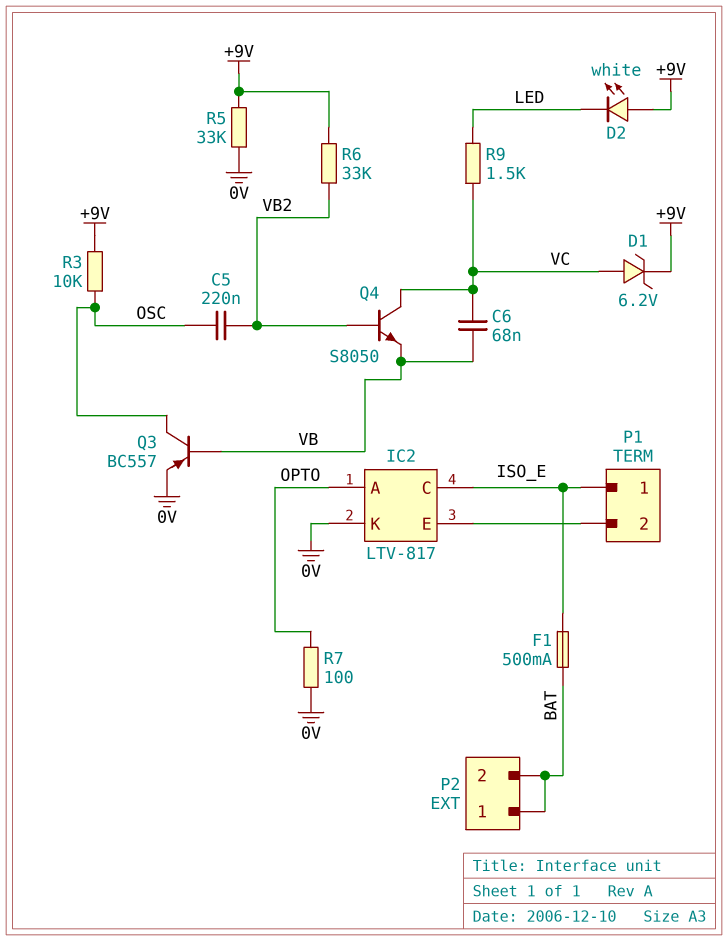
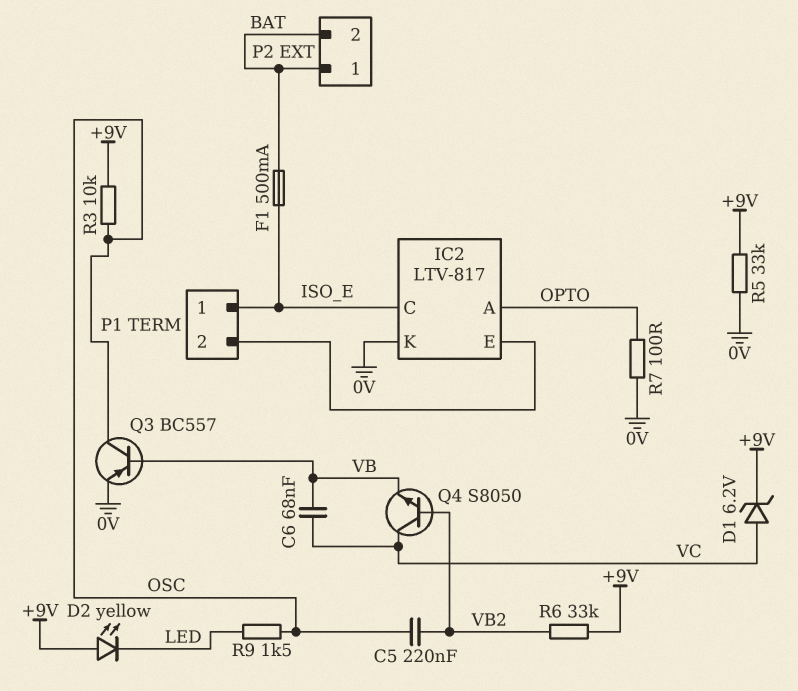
D2: LED white (A +9V, K LED) -> LED yellow (A +9V, K LED)
R9: 1.5k (LED, VC) -> 1.5k (LED, OSC)

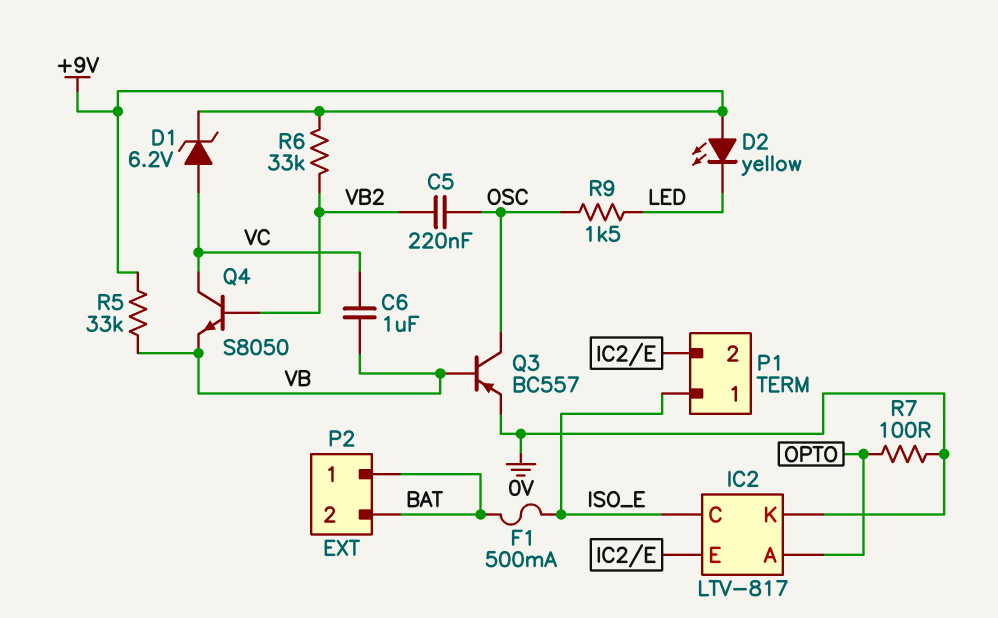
C6: 68nF (VB, VC) -> 1uF (VB, VC)
R3: 10k (+9V, OSC) -> none
R5: 33k (+9V, 0V) -> 33k (+9V, VB)

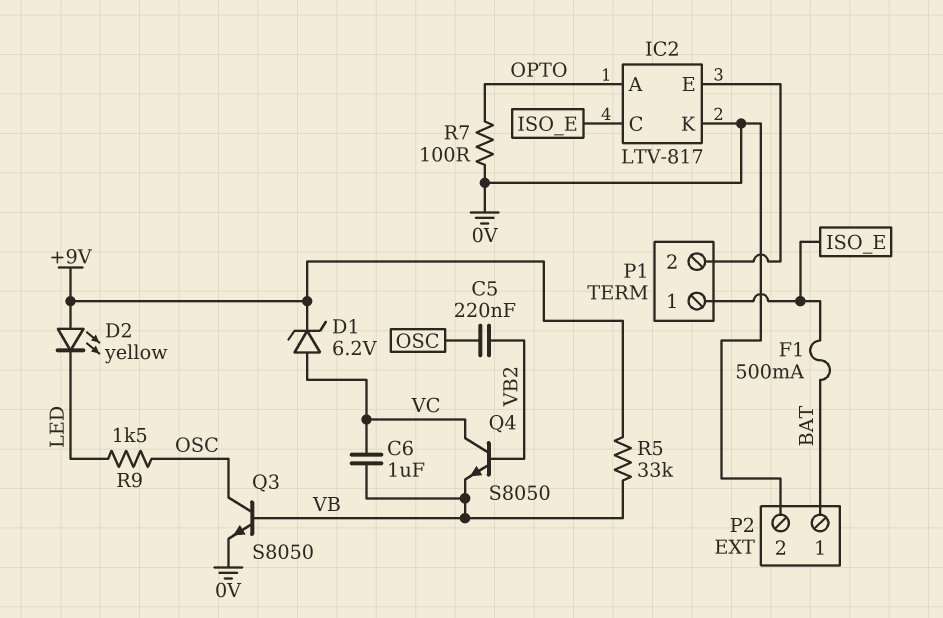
P2 pin 2: BAT -> 0V
Q3: PNP BC557 (B VB, C OSC, E 0V) -> NPN S8050 (B VB, C OSC, E 0V)
R6: 33k (+9V, VB2) -> none

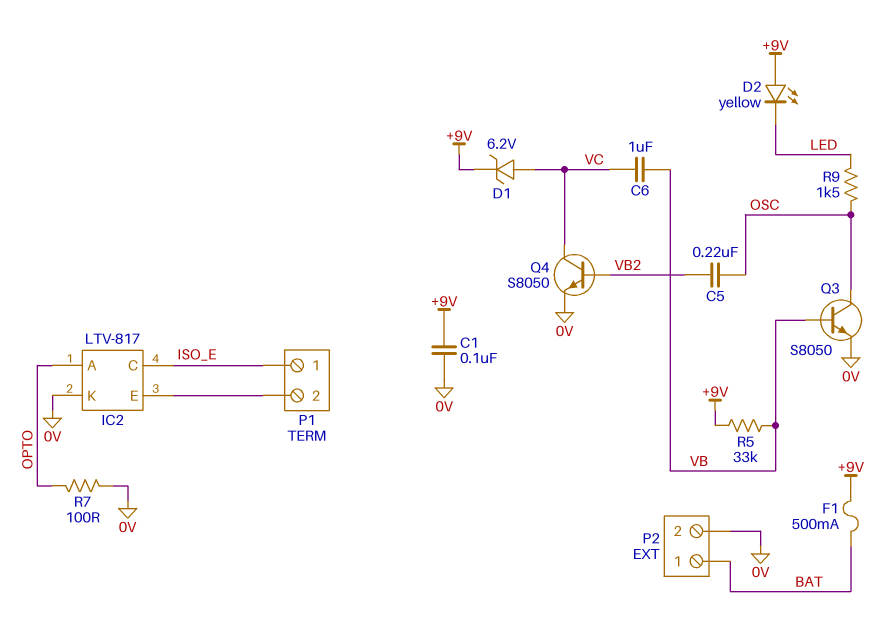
C1: none -> 100nF (+9V, 0V)
F1: 500mA (BAT, ISO_E) -> 500mA (+9V, BAT)
Q4: NPN S8050 (B VB2, C VC, E VB) -> NPN S8050 (B VB2, C VC, E 0V)

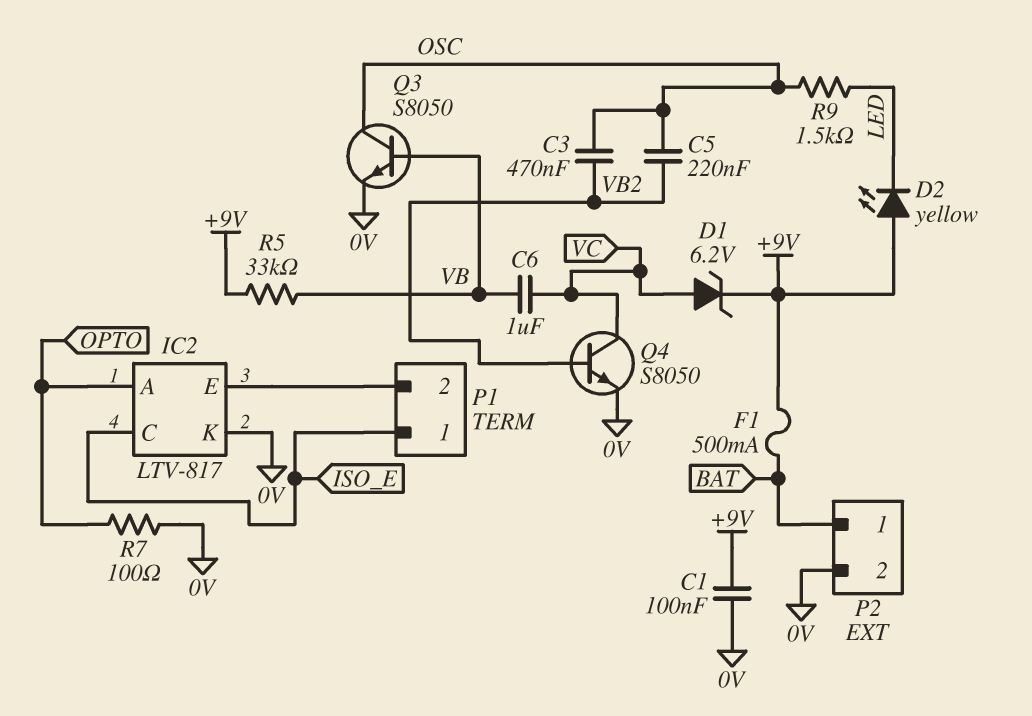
C3: none -> 470nF (OSC, VB2)

